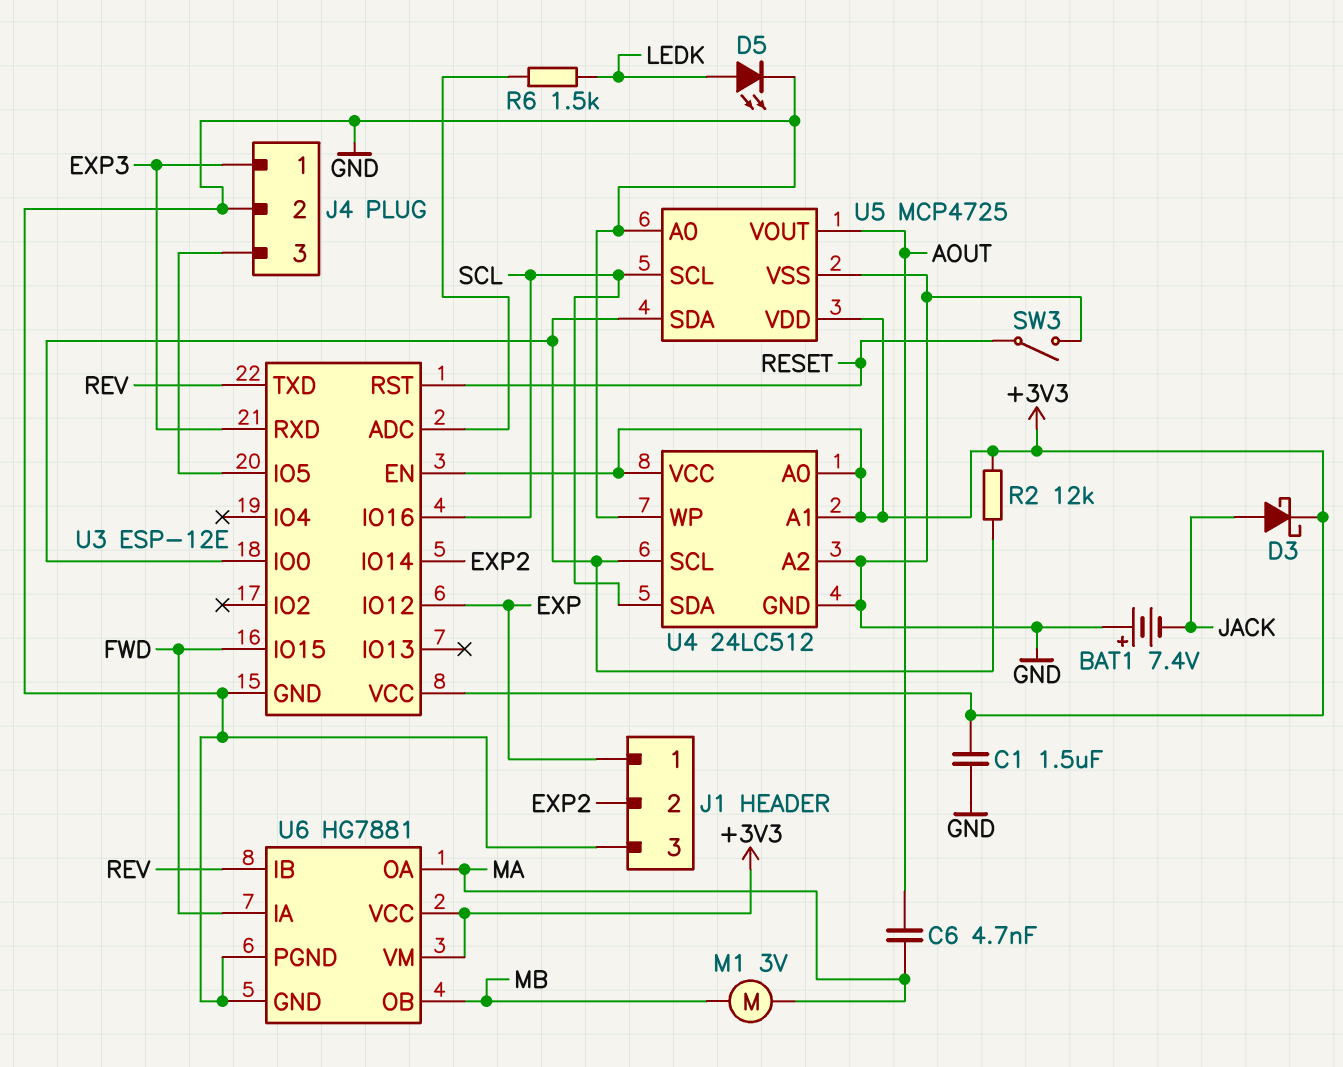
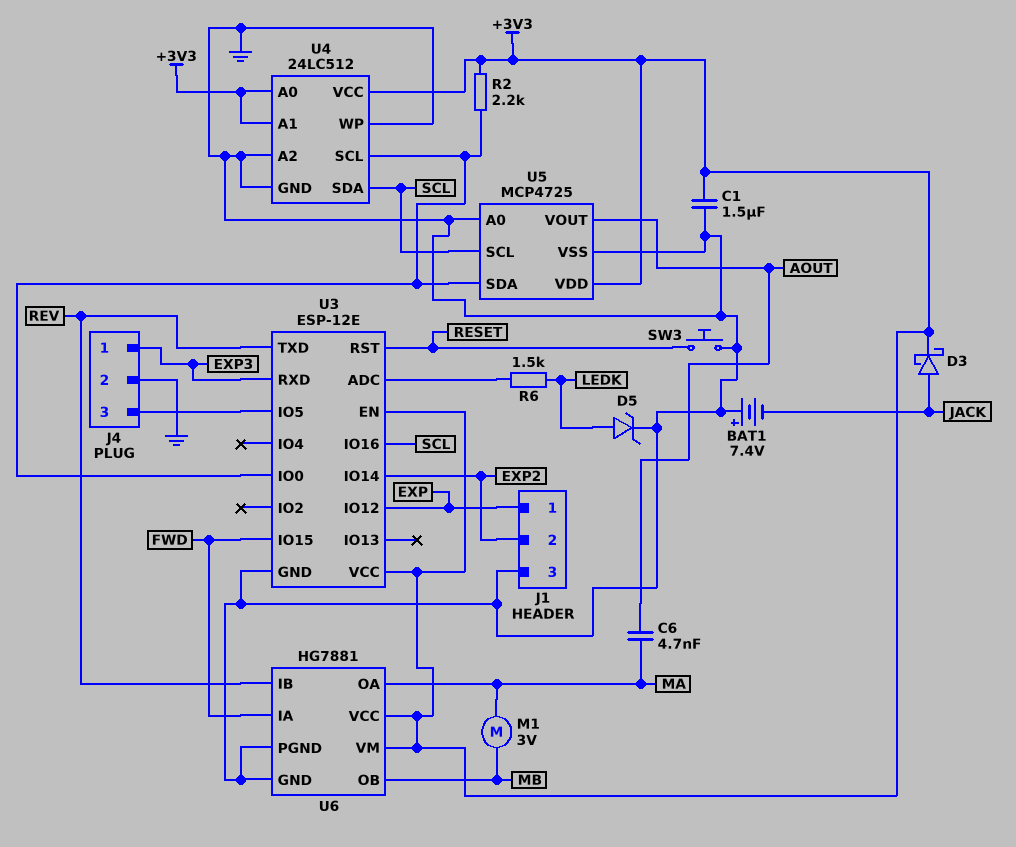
D5: LED (A LEDK, K GND) -> zener (A LEDK, K GND)
R2: 12k (+3V3, U3/IO0) -> 2.2k (+3V3, U3/IO0)
SW3: switch (GND, RESET) -> button (GND, RESET)

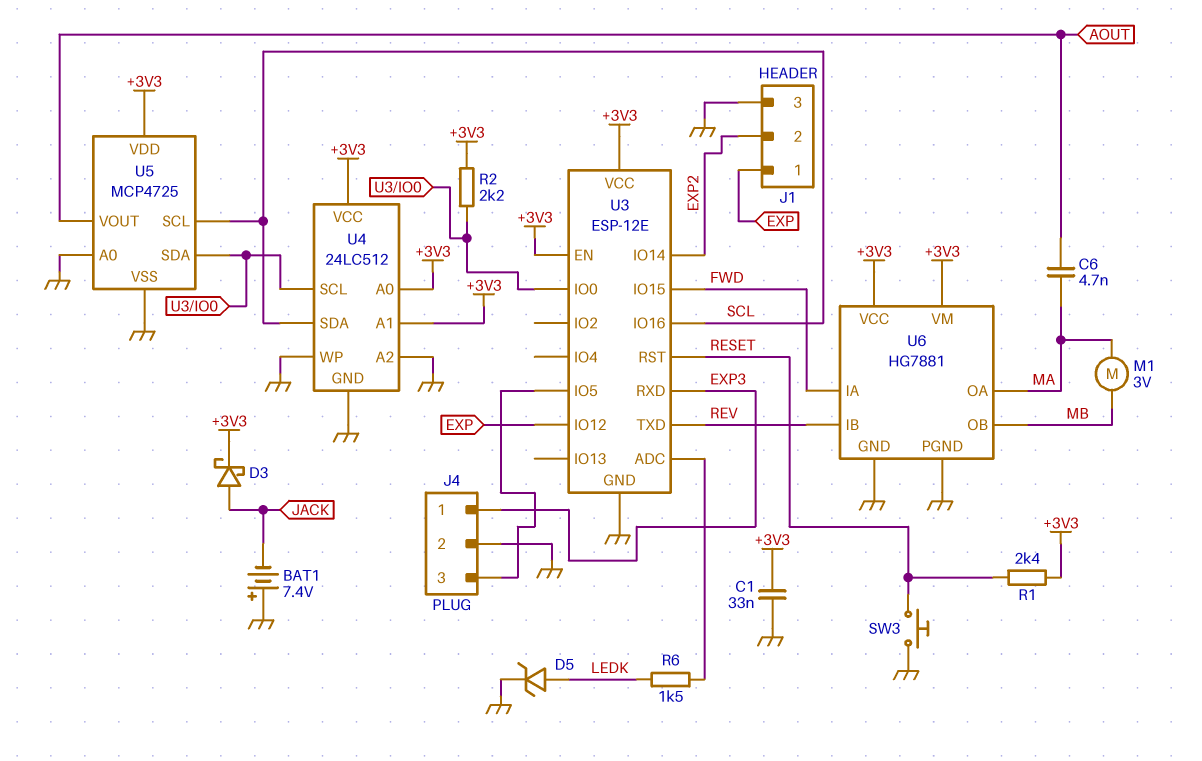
C1: 1.5uF (+3V3, GND) -> 33nF (+3V3, GND)
R1: none -> 2.4k (+3V3, RESET)

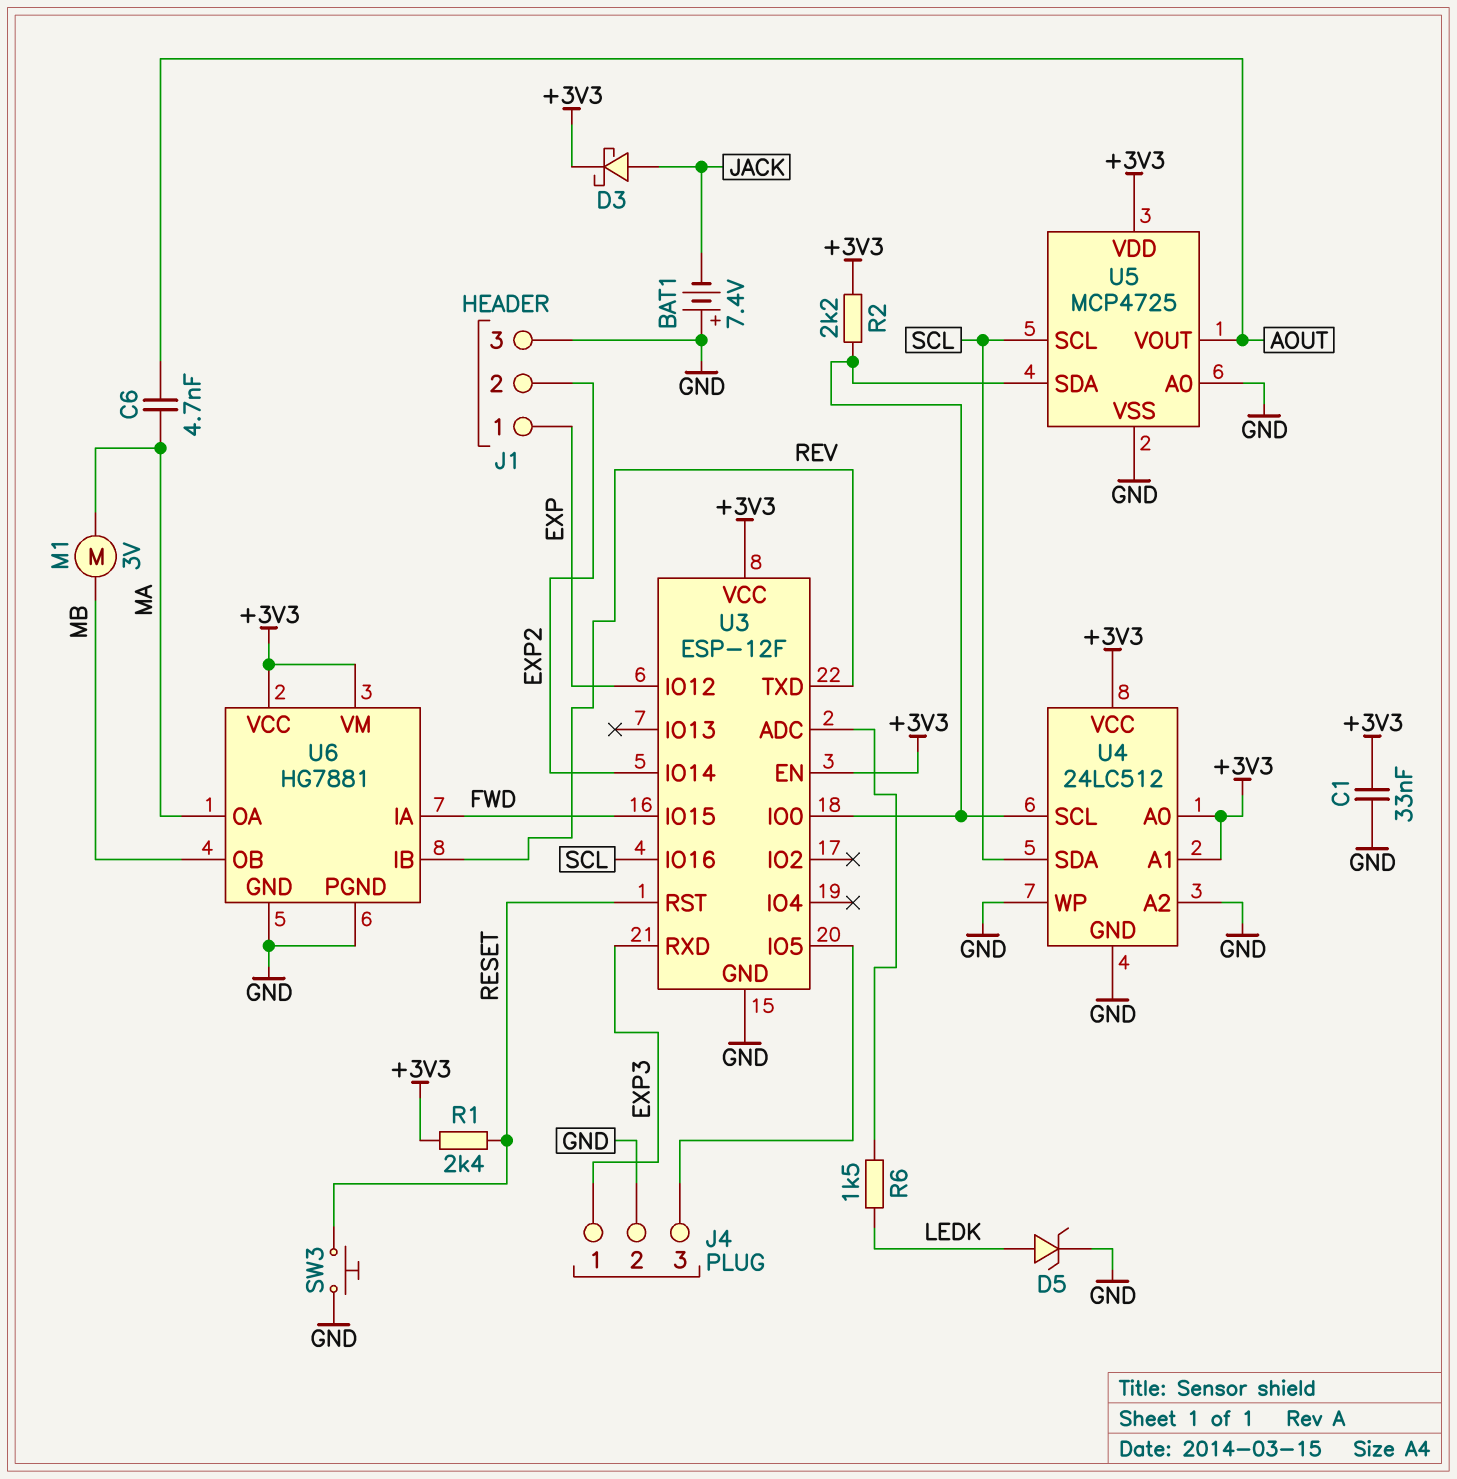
U3: ESP-12E -> ESP-12F

